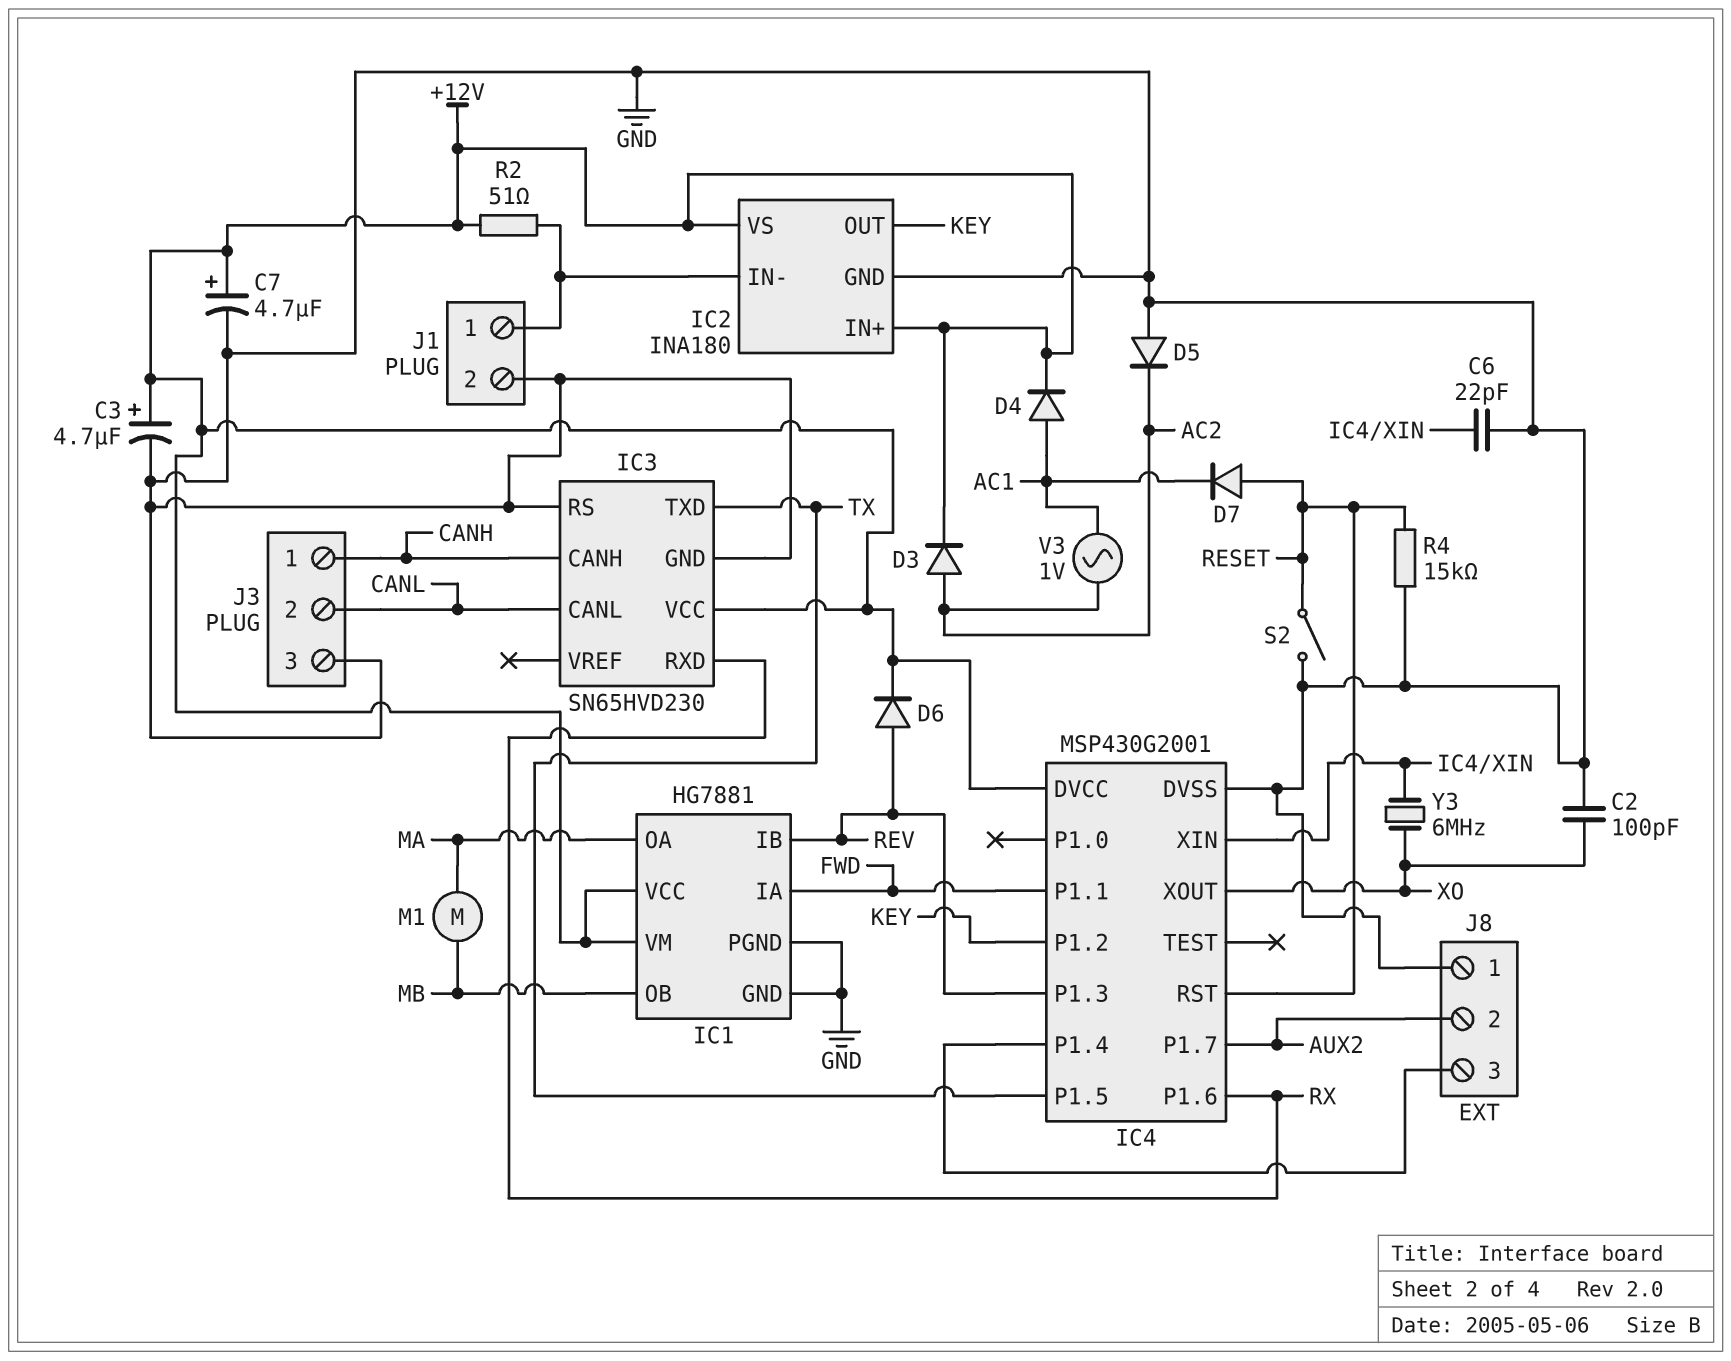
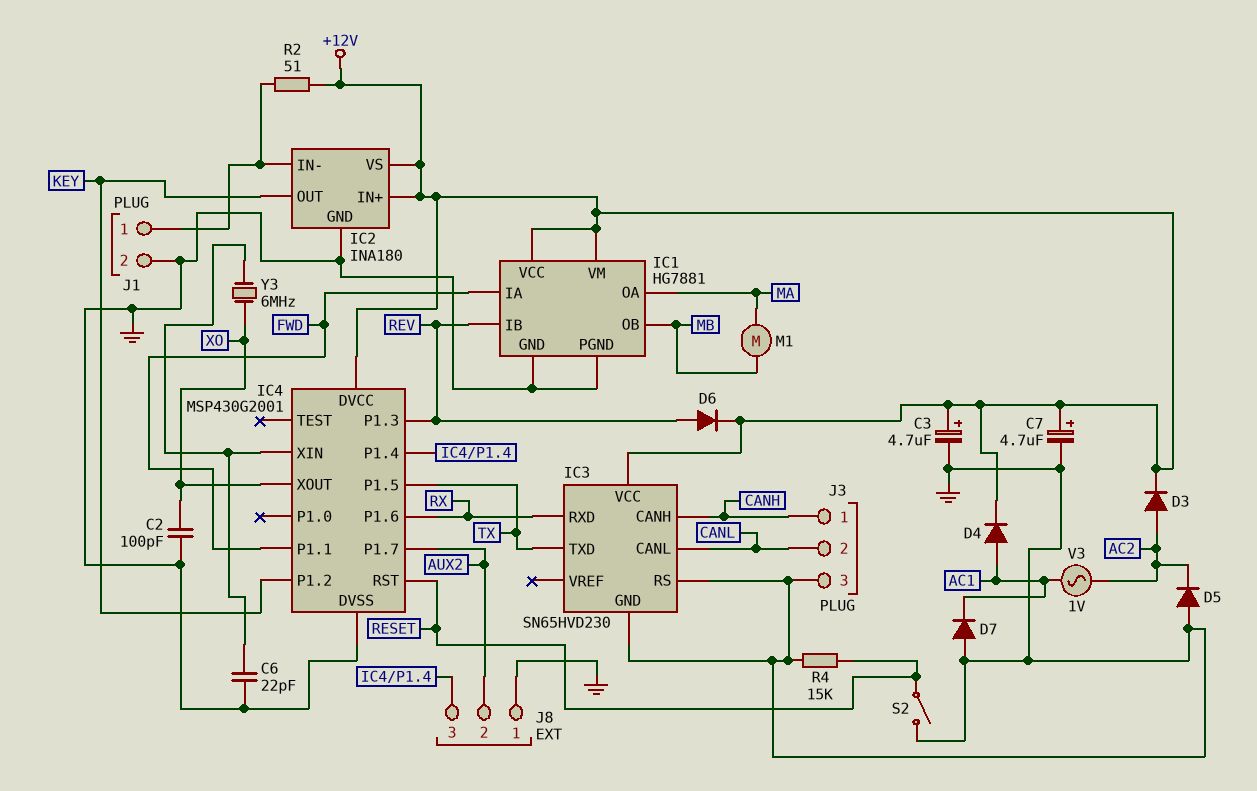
D7: diode (A RESET, K AC1) -> diode (A GND, K AC1)

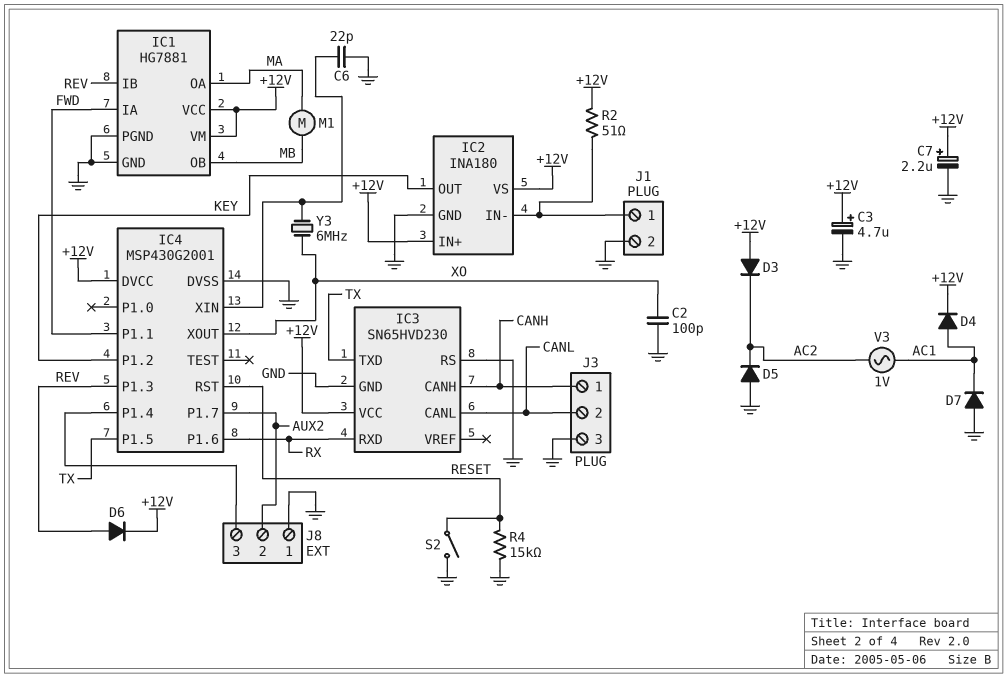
C7: 4.7uF (plus +12V, minus GND) -> 2.2uF (plus +12V, minus GND)
D3: diode (A AC2, K +12V) -> diode (A +12V, K AC2)

